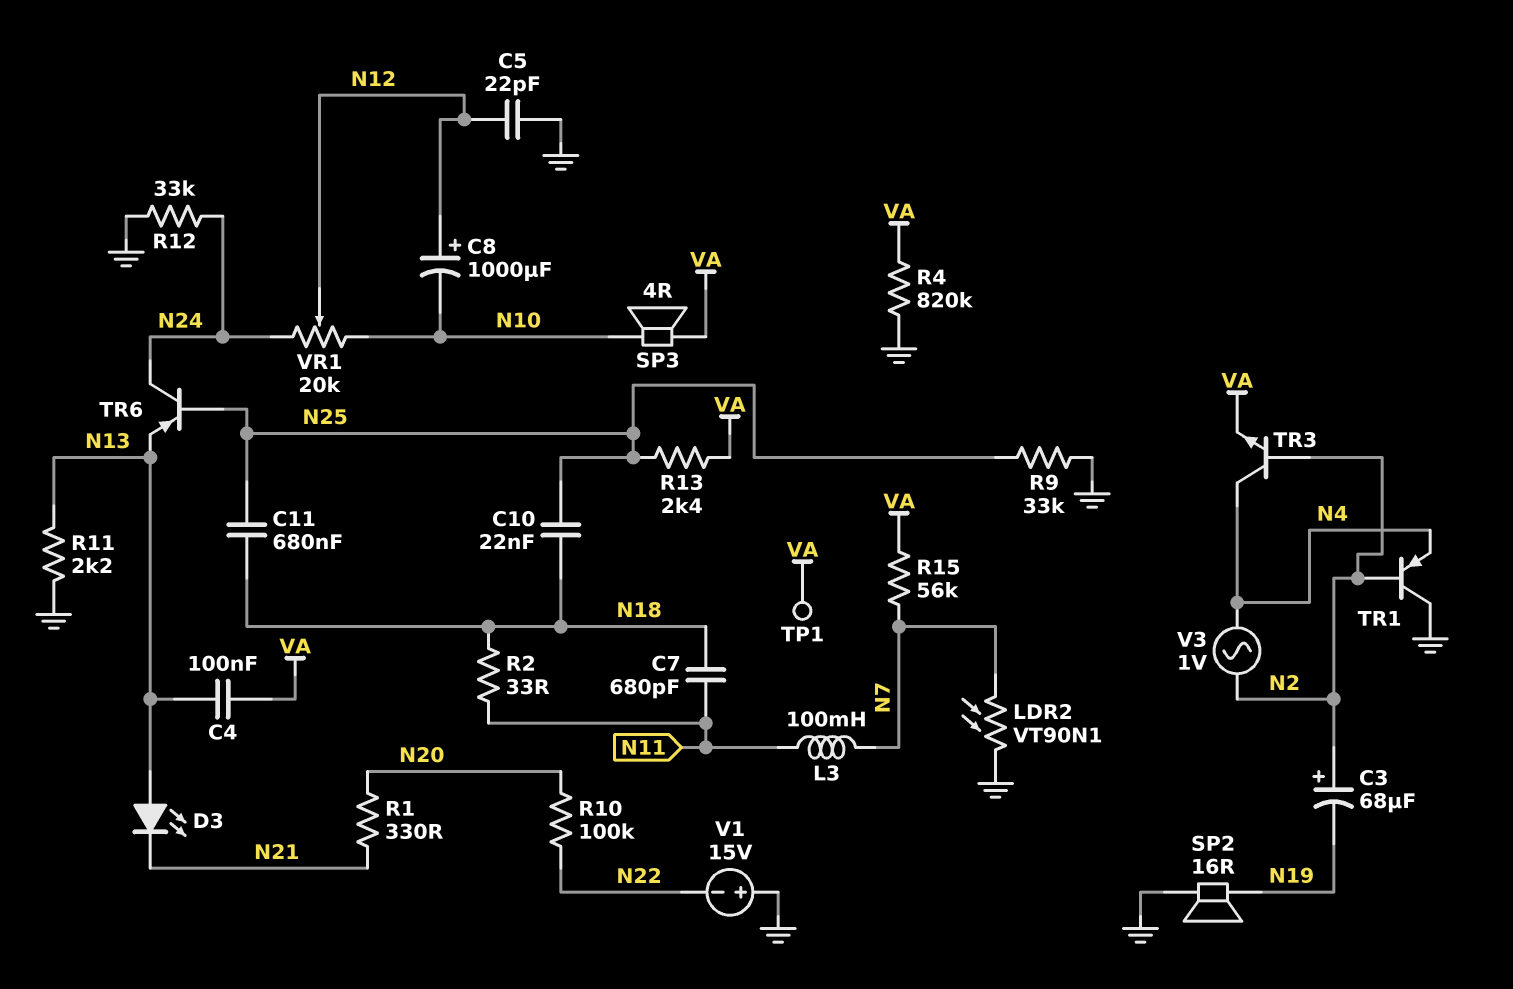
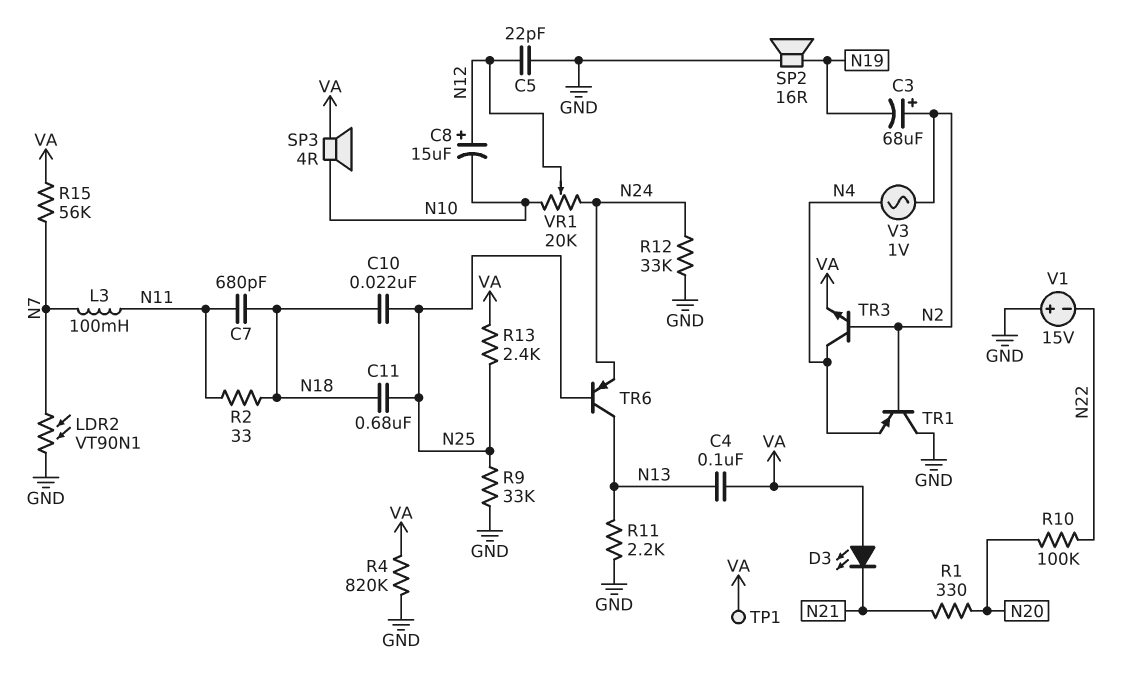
C8: 1000uF (plus N12, minus N10) -> 15uF (plus N12, minus N10)
D3: LED (A N13, K N21) -> LED (A VA, K N21)
TR6: PNP (B N25, C N24, E N13) -> PNP (B N25, C N13, E N24)

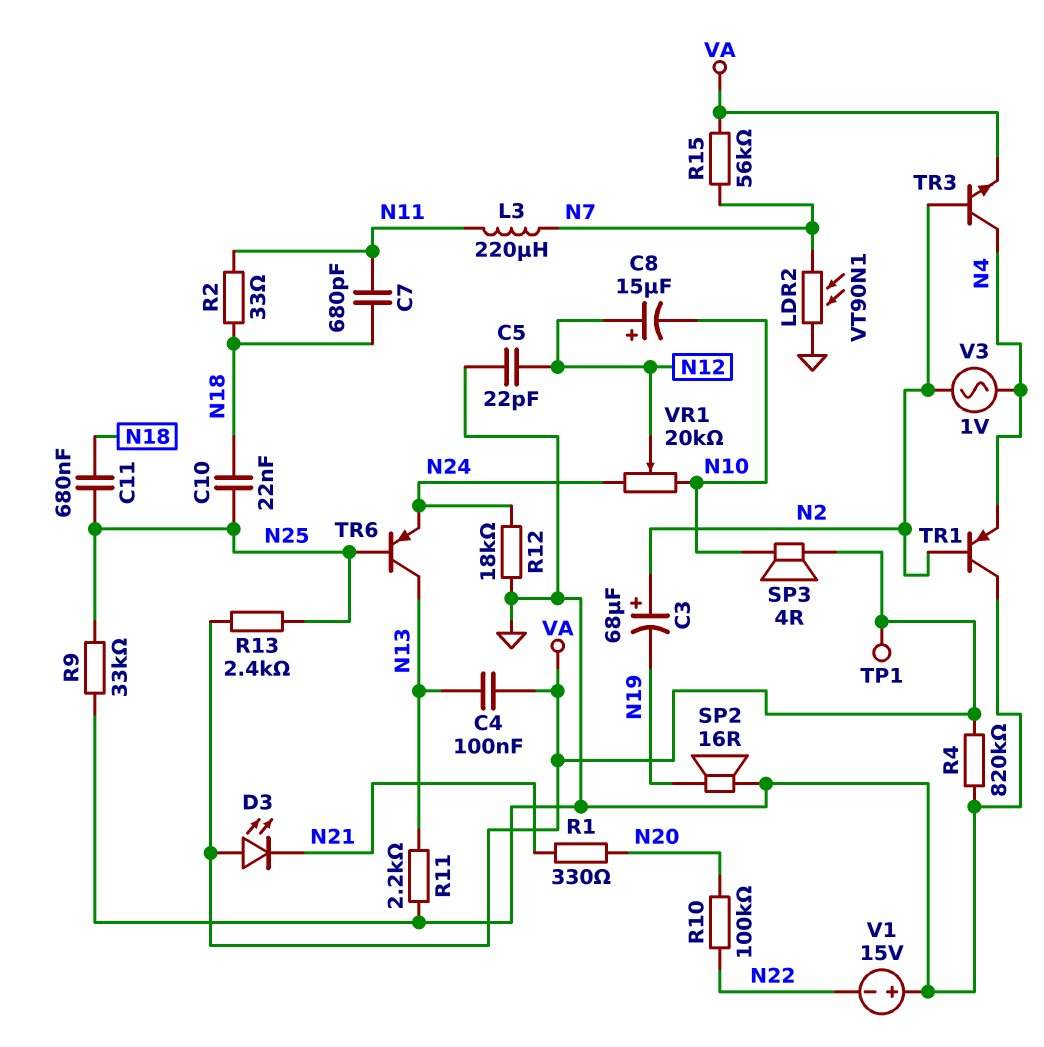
L3: 100mH (N7, N11) -> 220uH (N7, N11)
R12: 33k (GND, N24) -> 18k (GND, N24)

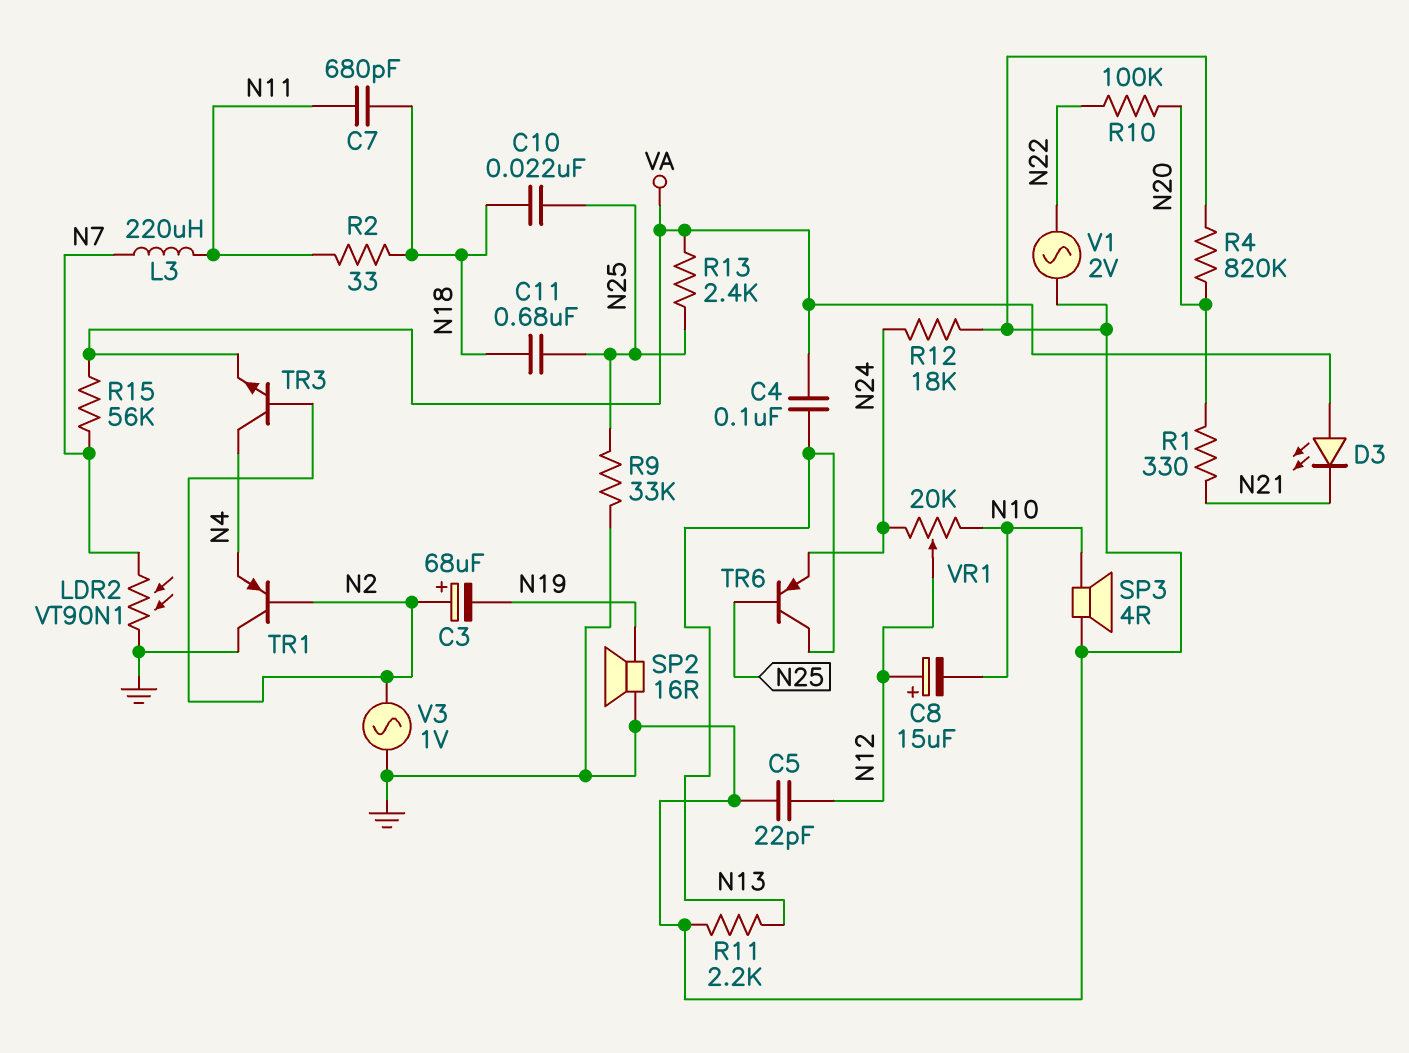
R4: 820k (GND, VA) -> 820k (GND, N20)
SP3: speaker 4R (N10, VA) -> speaker 4R (GND, N10)
TP1: test point (VA) -> none
V1: 15V (plus GND, minus N22) -> AC 2V (GND, N22)
V3: AC 1V (N2, N4) -> AC 1V (GND, N2)

